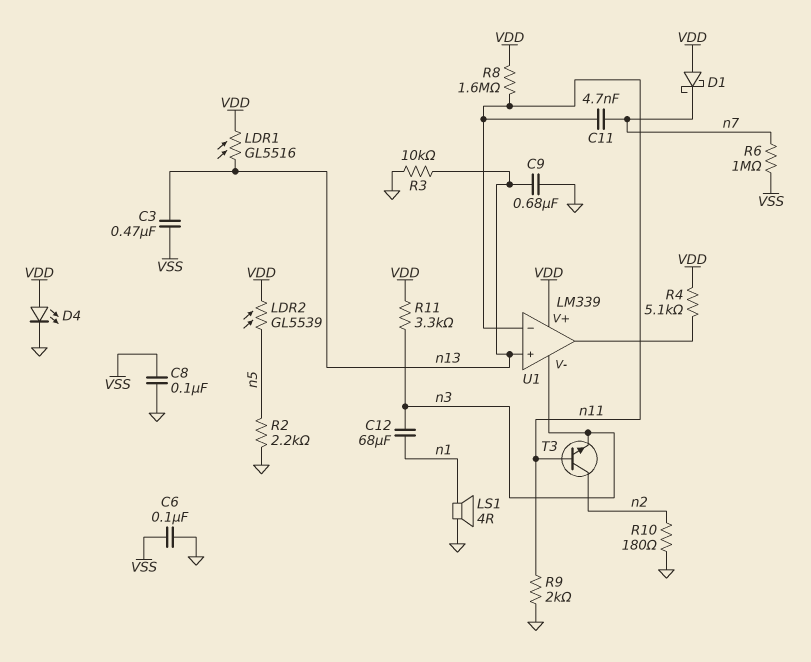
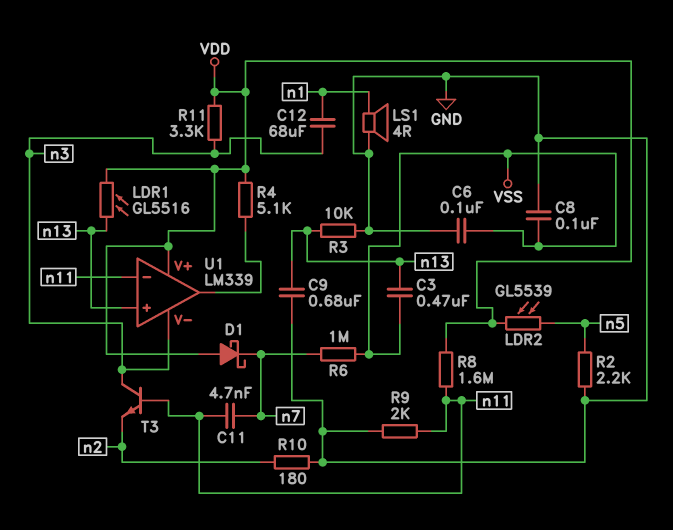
D4: LED (A VDD, K GND) -> none
T3: NPN (B n11, C n2, E n3) -> NPN (B n11, C n3, E n2)

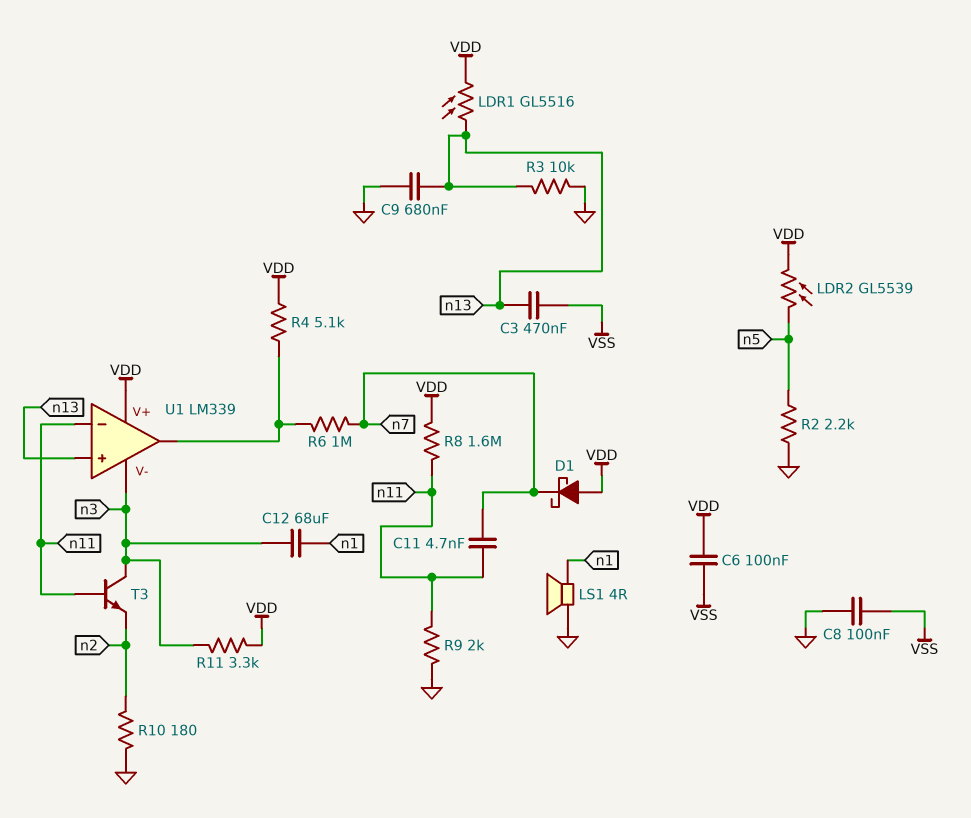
C6: 100nF (GND, VSS) -> 100nF (VDD, VSS)
R6: 1M (VSS, n7) -> 1M (U1/out, n7)

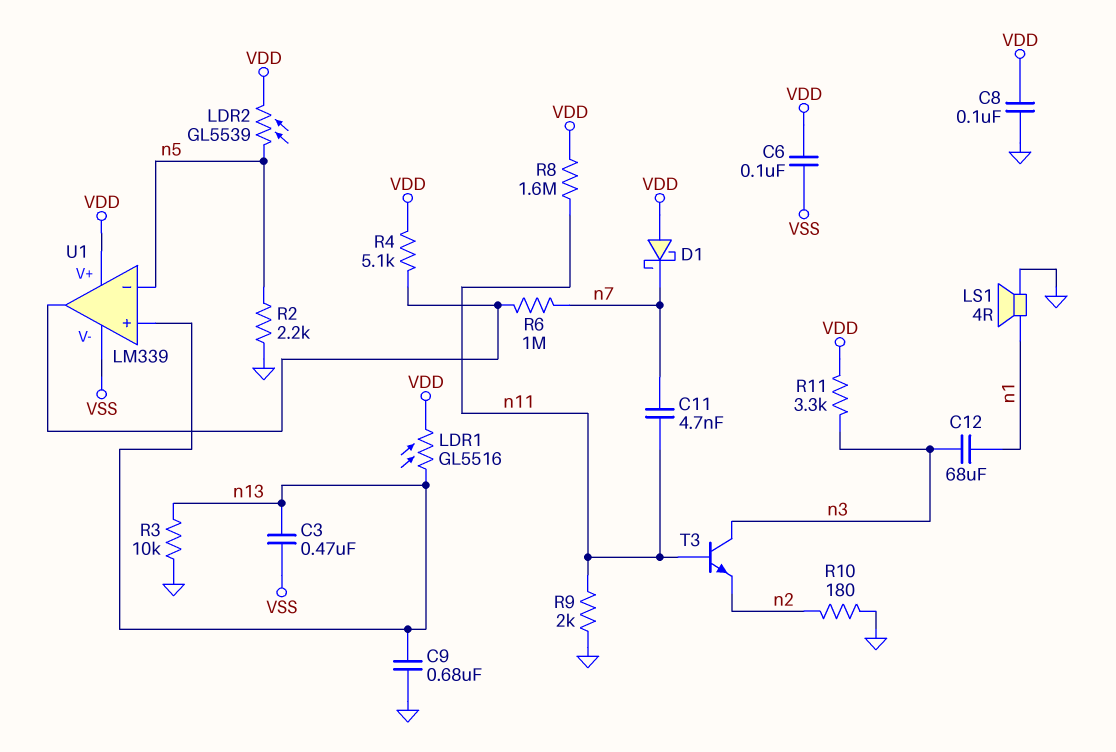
C8: 100nF (GND, VSS) -> 100nF (GND, VDD)
U1 pin V-: n3 -> VSS
U1 pin in-: n11 -> n5

